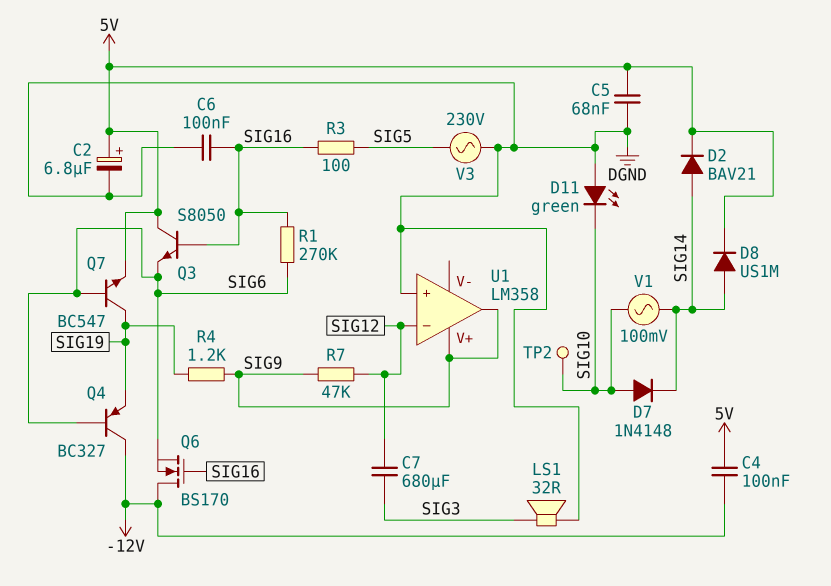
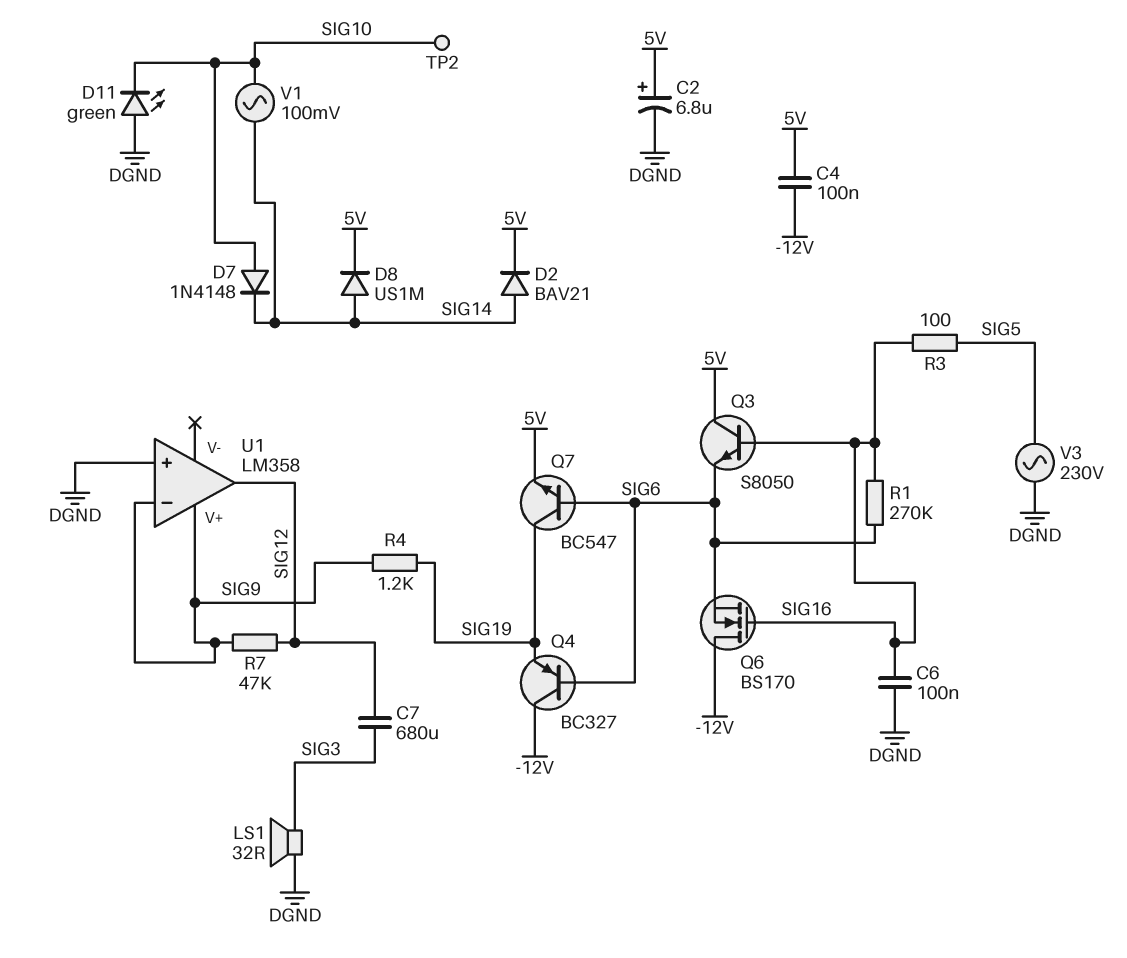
C5: 68nF (5V, DGND) -> none
U1 pin in-: SIG12 -> SIG9
U1 pin out: SIG9 -> SIG12

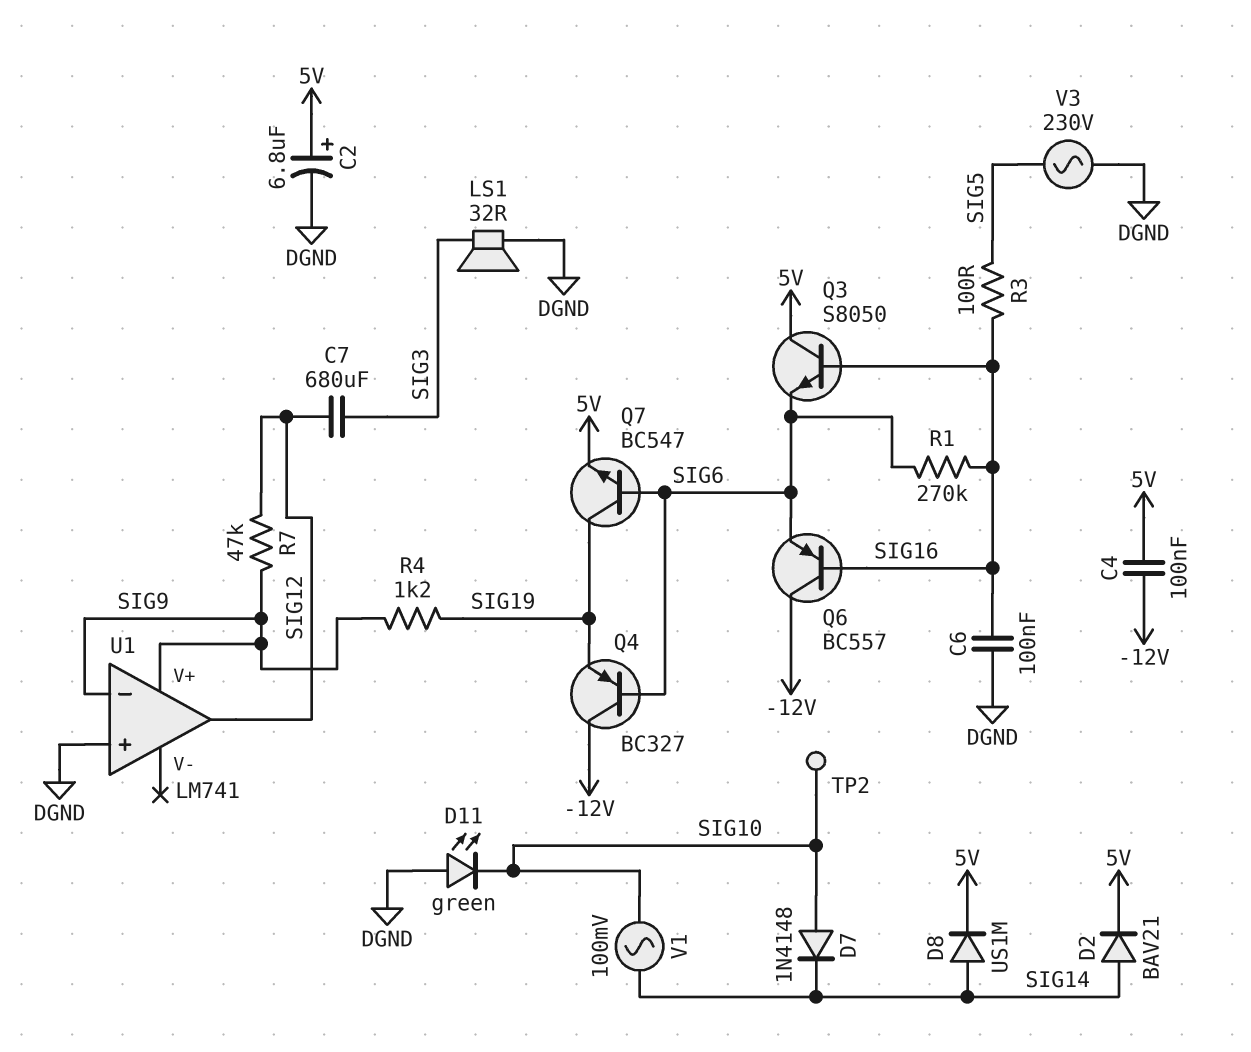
Q6: NMOS BS170 (G SIG16, D -12V, S SIG6) -> PNP BC557 (B SIG16, C -12V, E SIG6)
U1: LM358 -> LM741

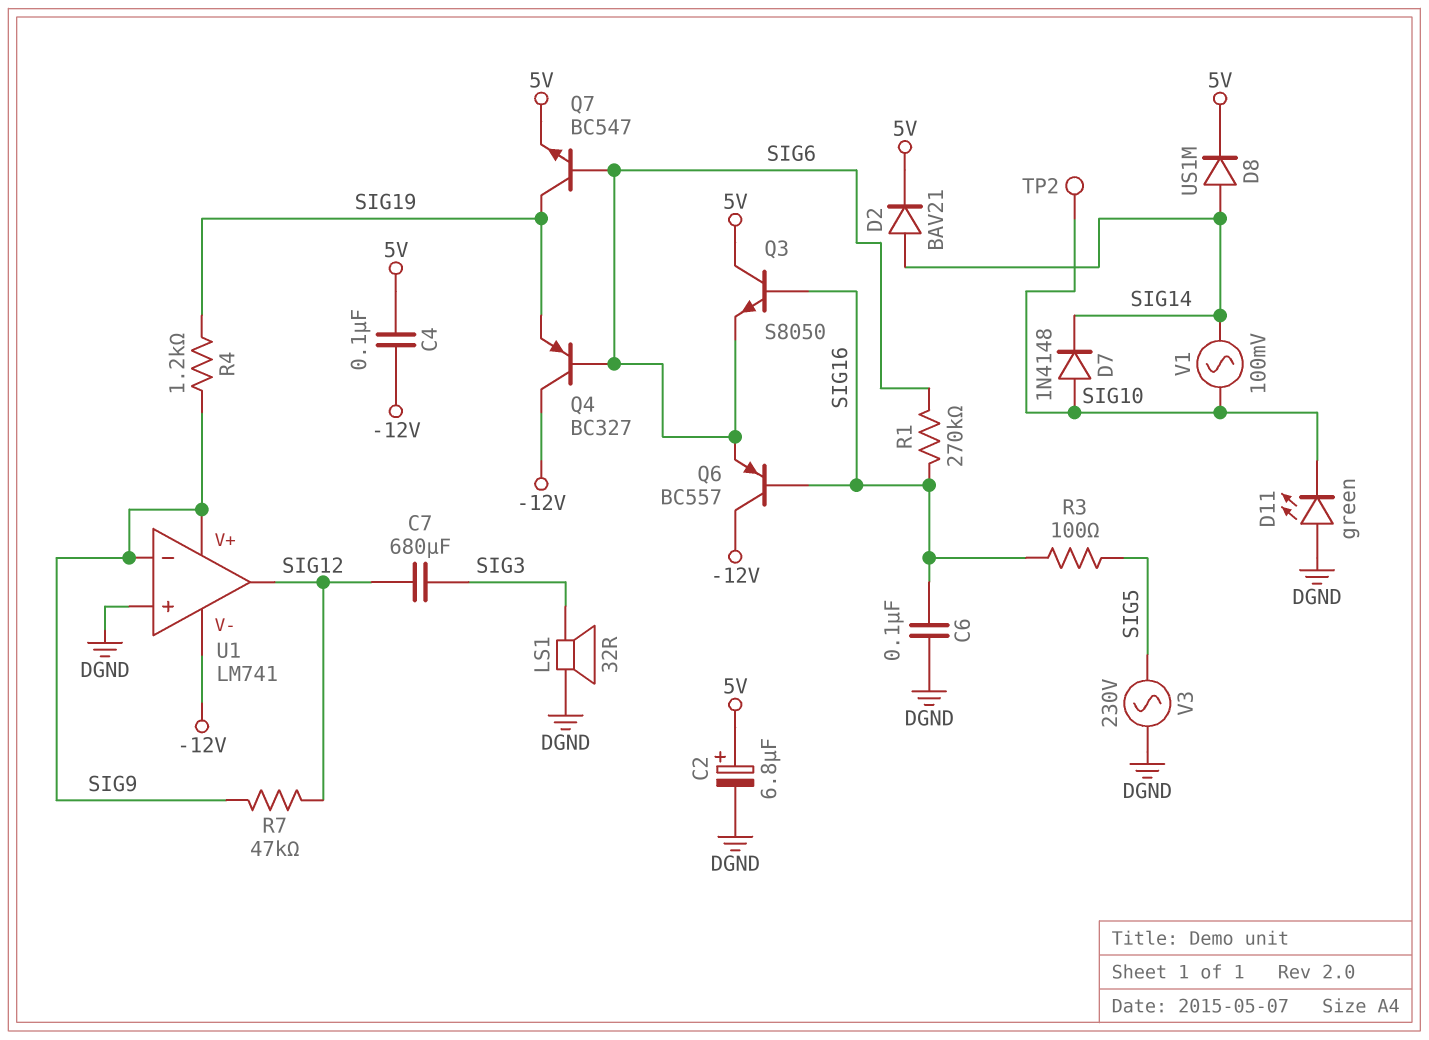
U1 pin V-: none -> -12V

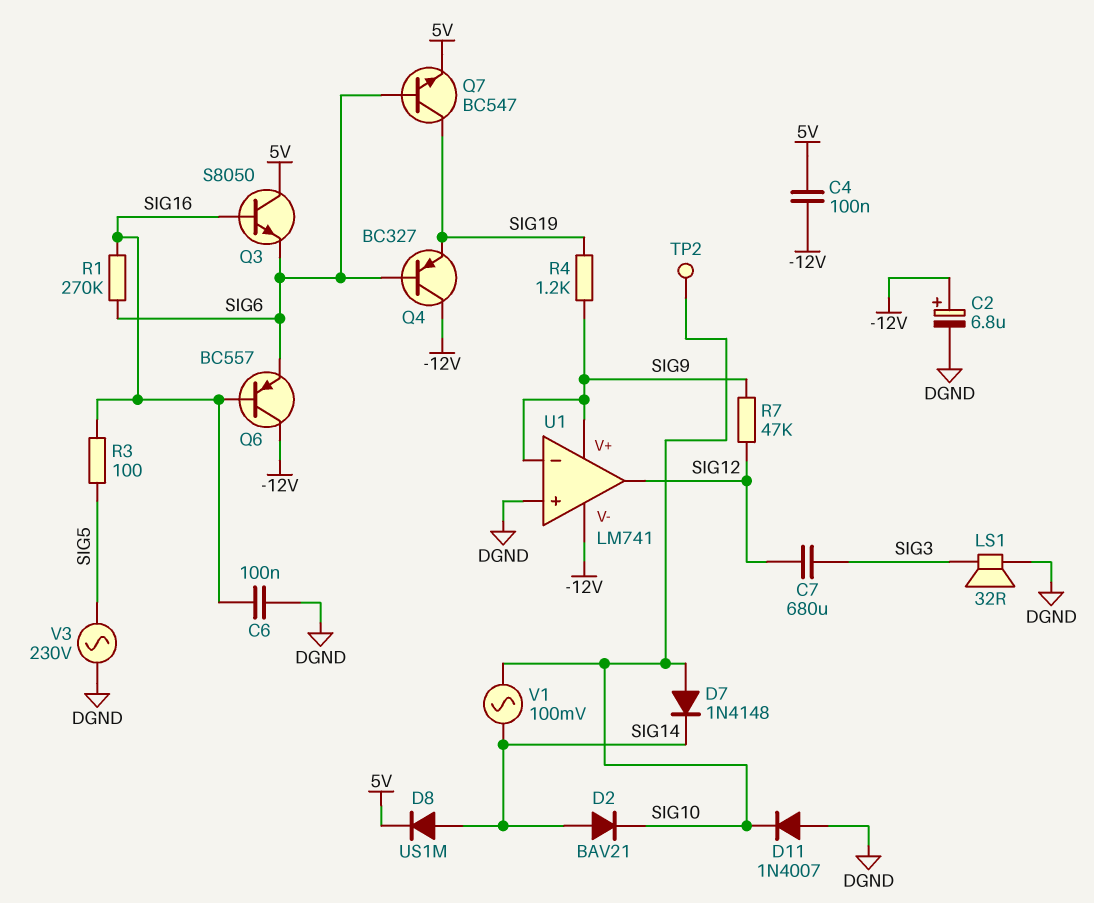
C2: 6.8uF (plus 5V, minus DGND) -> 6.8uF (plus -12V, minus DGND)
D2: diode BAV21 (A SIG14, K 5V) -> diode BAV21 (A SIG14, K SIG10)
D11: LED green (A DGND, K SIG10) -> diode 1N4007 (A DGND, K SIG10)

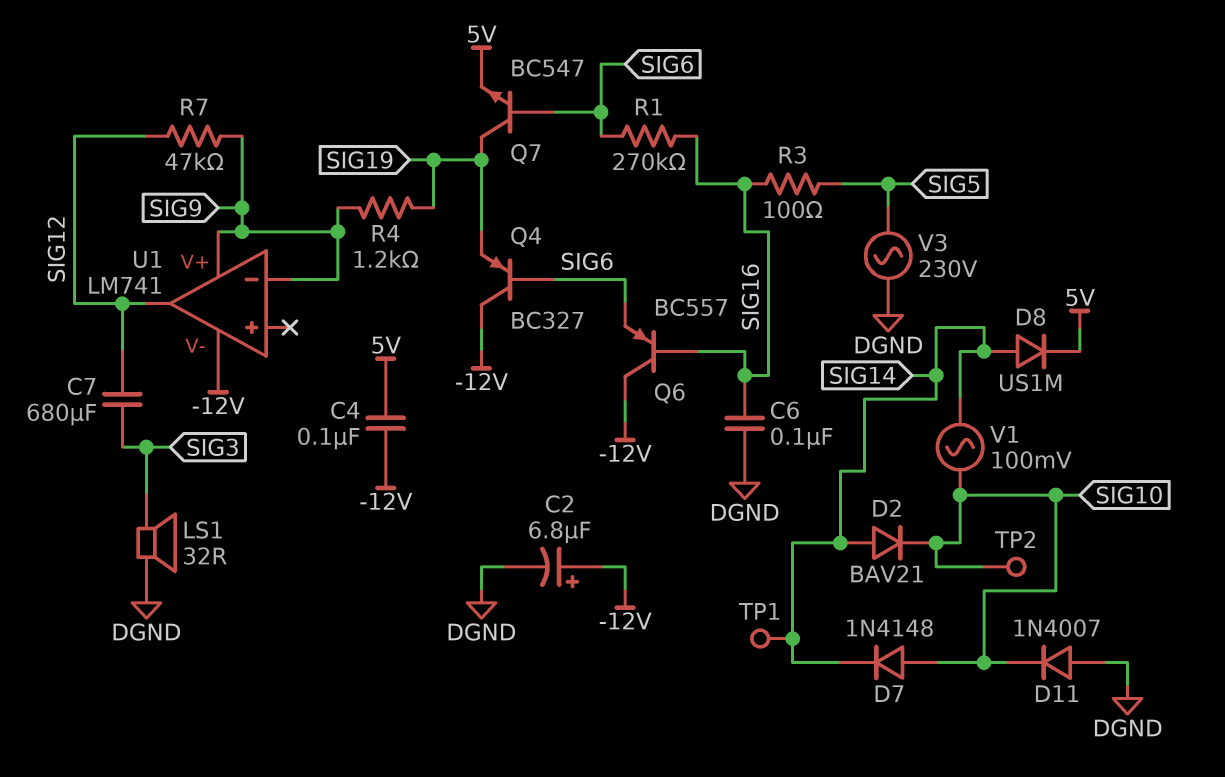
Q3: NPN S8050 (B SIG16, C 5V, E SIG6) -> none
TP1: none -> test point (SIG14)
U1 pin in+: DGND -> none

